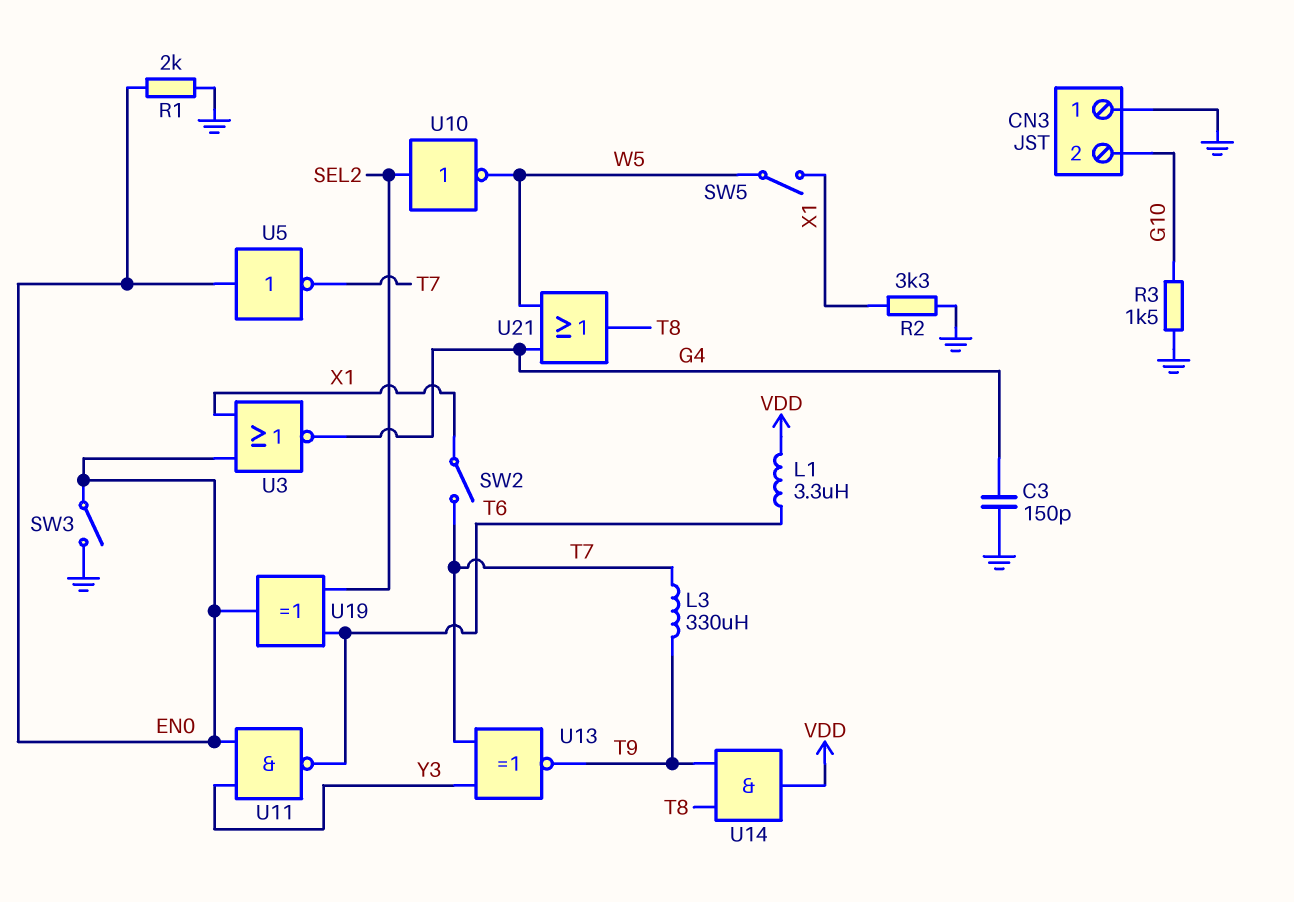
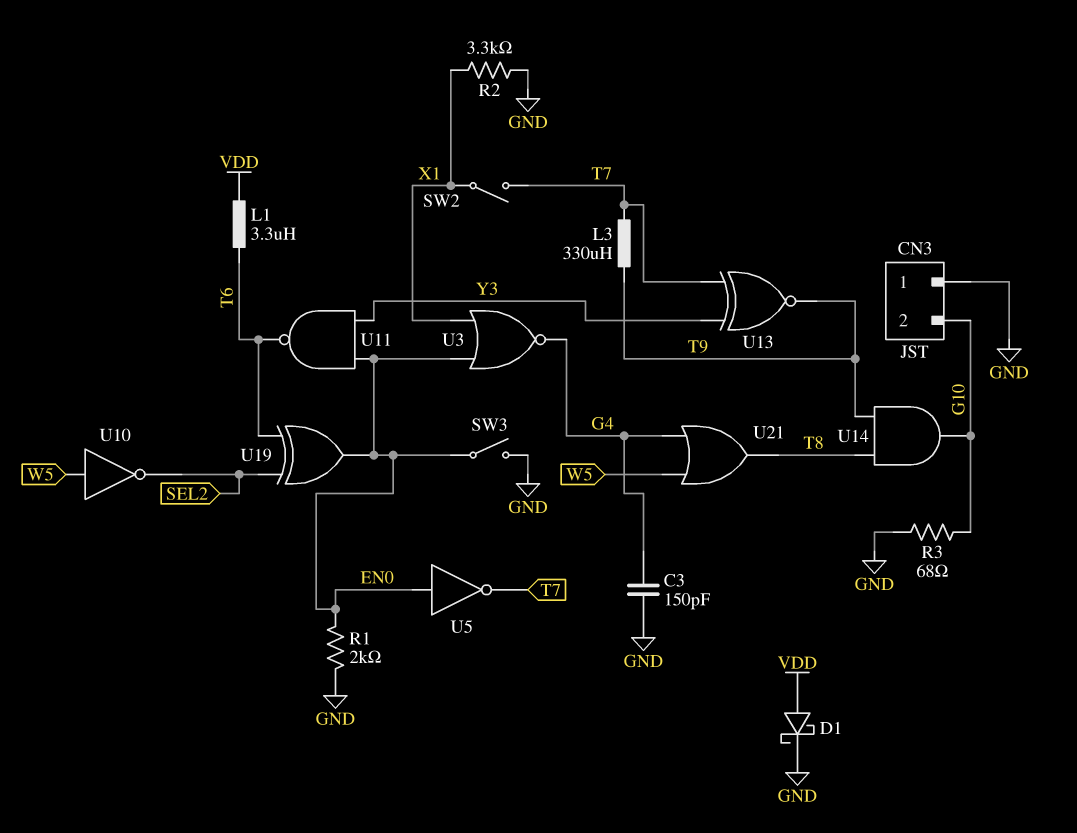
D1: none -> schottky (A VDD, K GND)
R3: 1.5k (G10, GND) -> 68 (G10, GND)
SW5: switch (W5, X1) -> none
U10: NOT (in SEL2, out W5) -> NOT (in W5, out SEL2)
U14: AND (in T8, in T9, out VDD) -> AND (in T8, in T9, out G10)

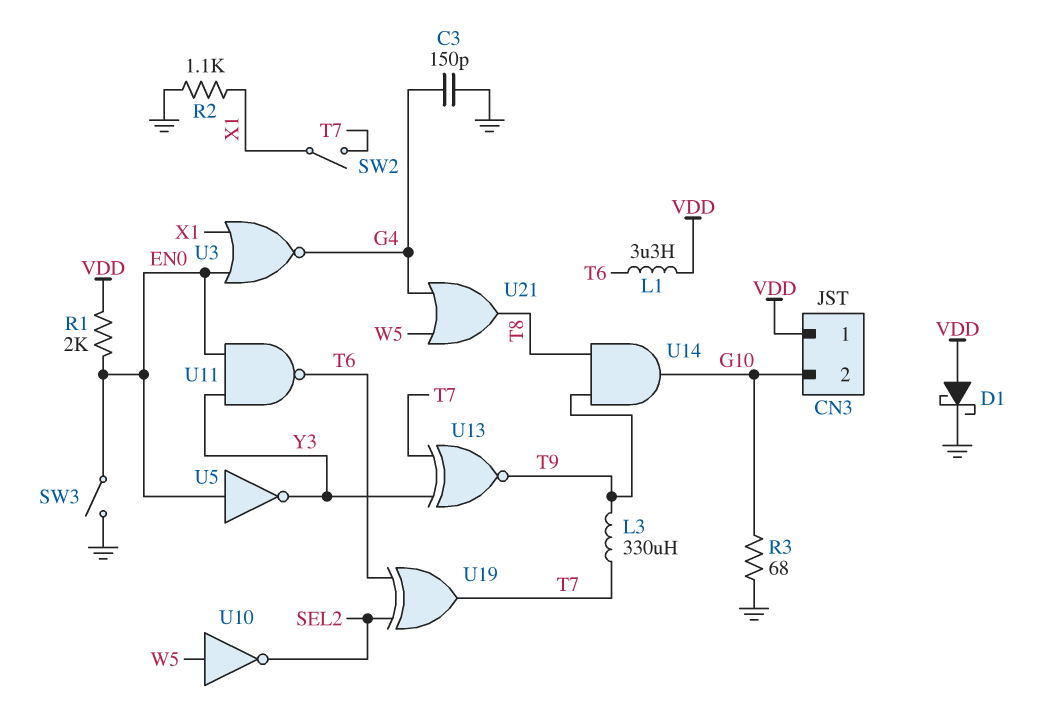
CN3 pin 1: GND -> VDD
R1: 2k (EN0, GND) -> 2k (EN0, VDD)
R2: 3.3k (GND, X1) -> 1.1k (GND, X1)
U5: NOT (in EN0, out T7) -> NOT (in EN0, out Y3)
U19: XOR (in SEL2, in T6, out EN0) -> XOR (in SEL2, in T6, out T7)

